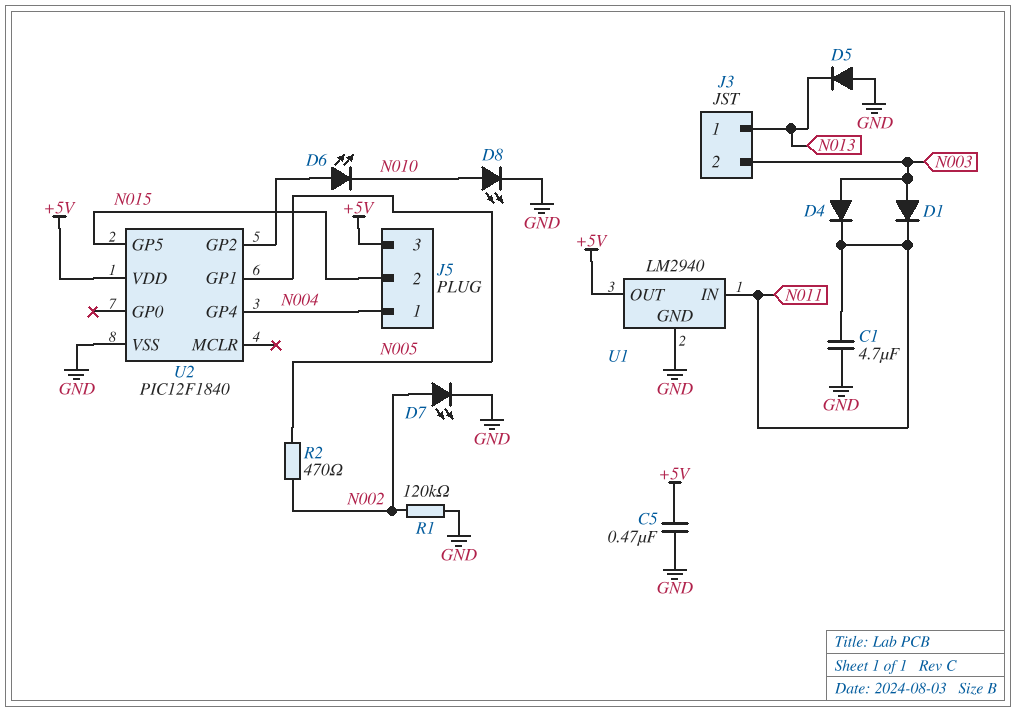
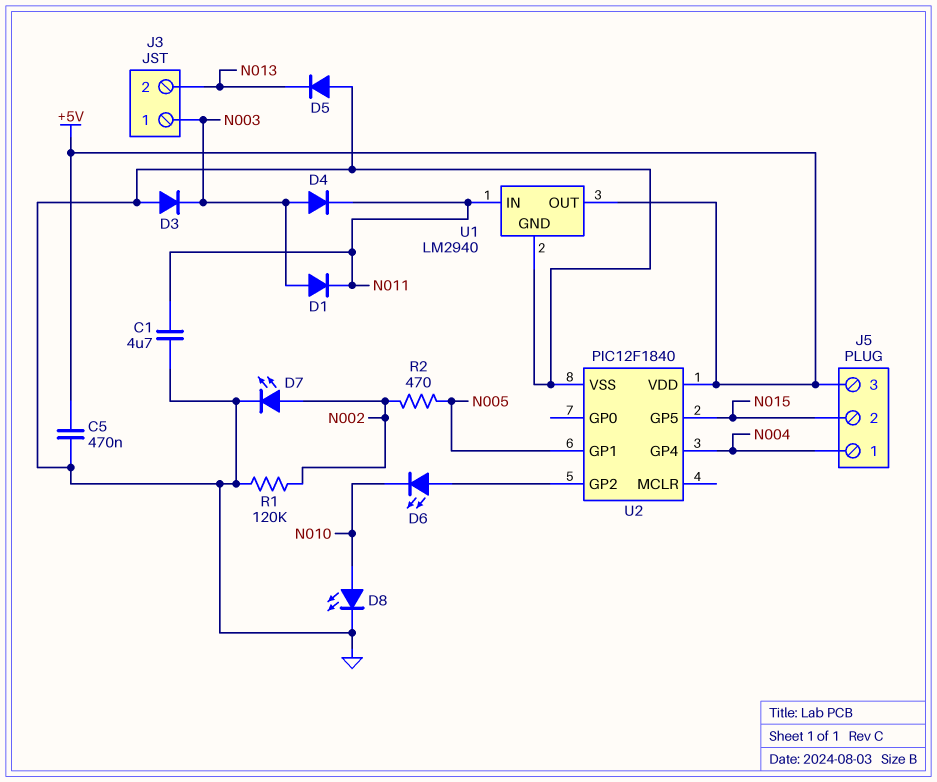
D3: none -> diode (A GND, K N003)
J3 pin 1: N013 -> N003
J3 pin 2: N003 -> N013

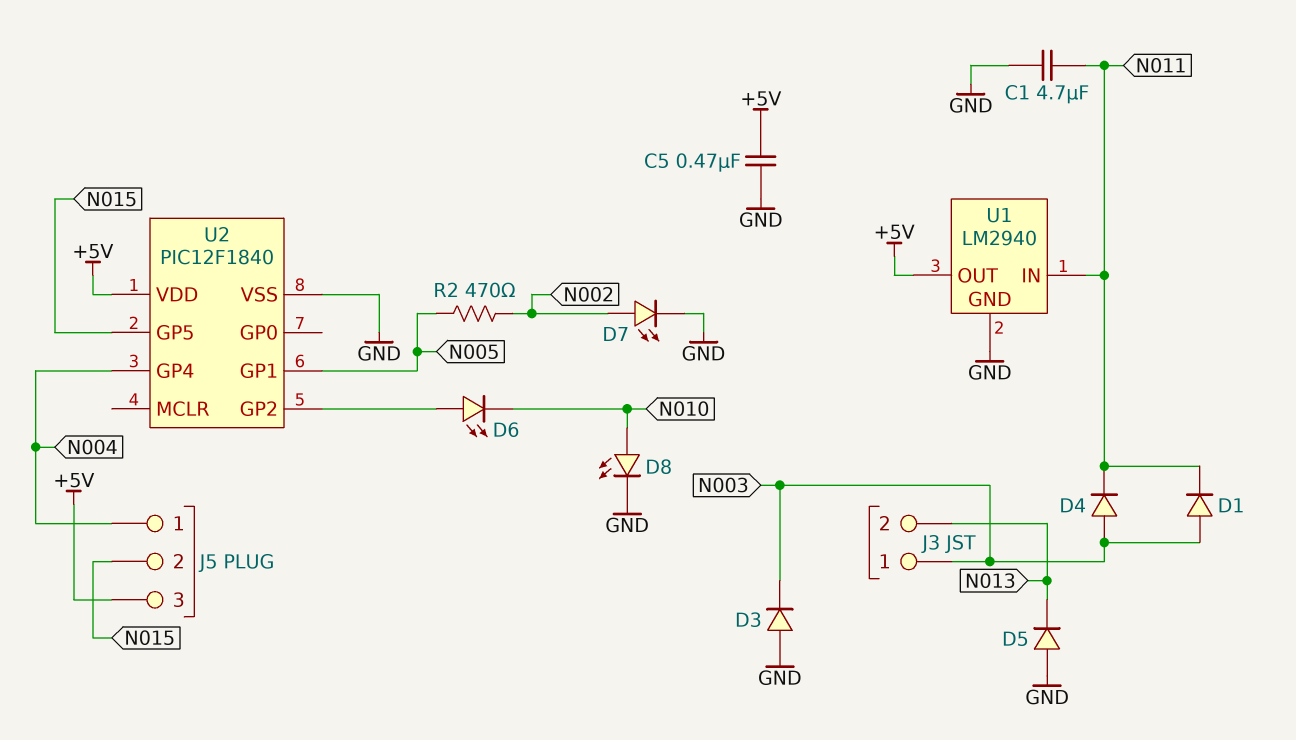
R1: 120k (GND, N002) -> none

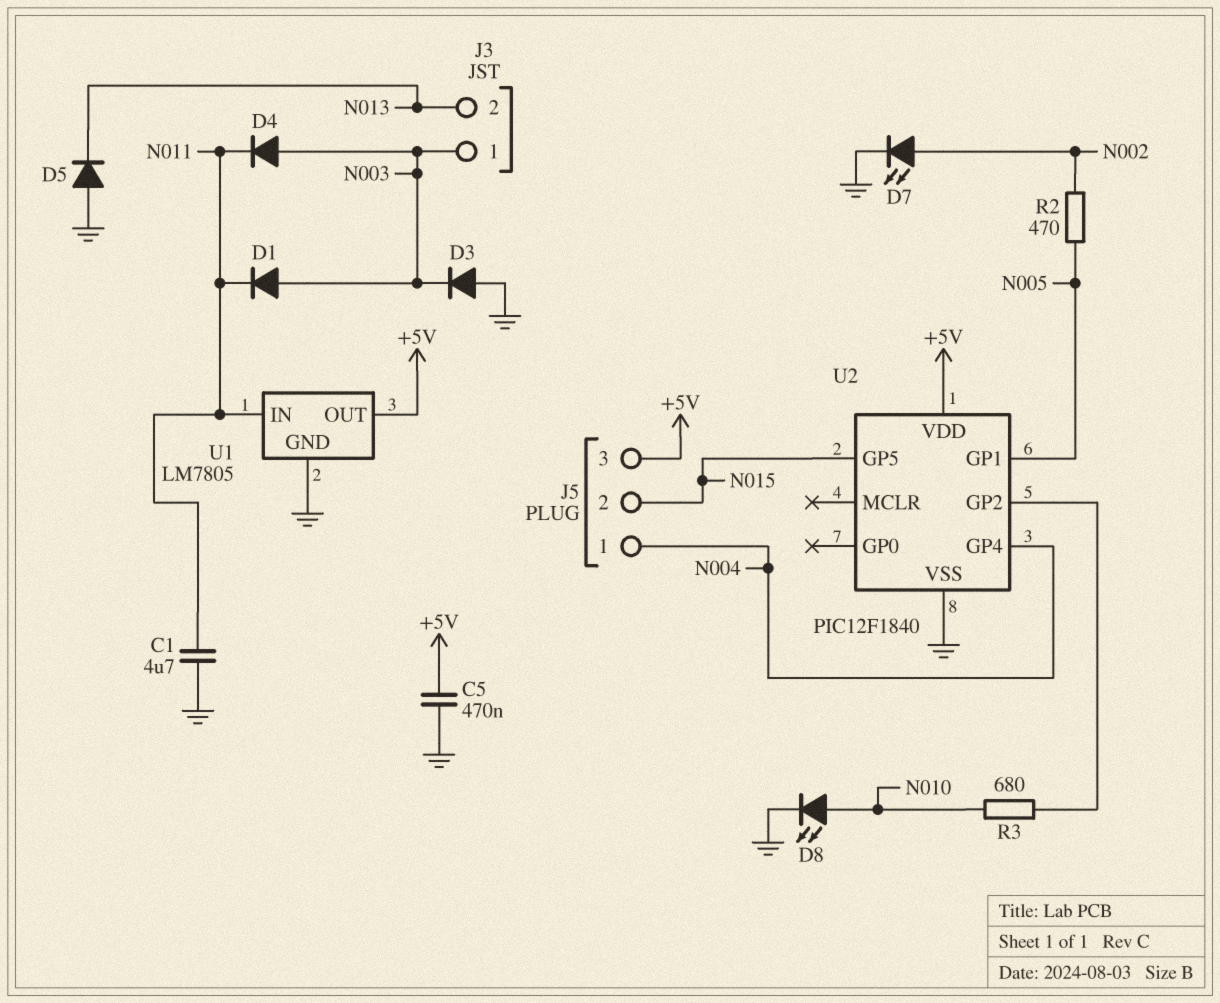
D6: LED (A U2/GP2, K N010) -> none
R3: none -> 680 (N010, U2/GP2)
U1: LM2940 -> LM7805

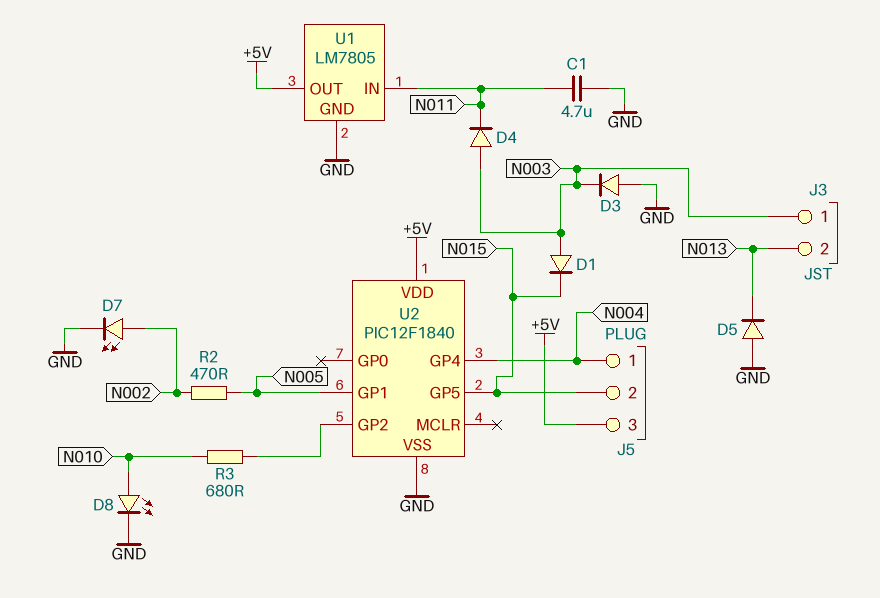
C5: 470nF (+5V, GND) -> none
D1: diode (A N003, K N011) -> diode (A N003, K N015)

